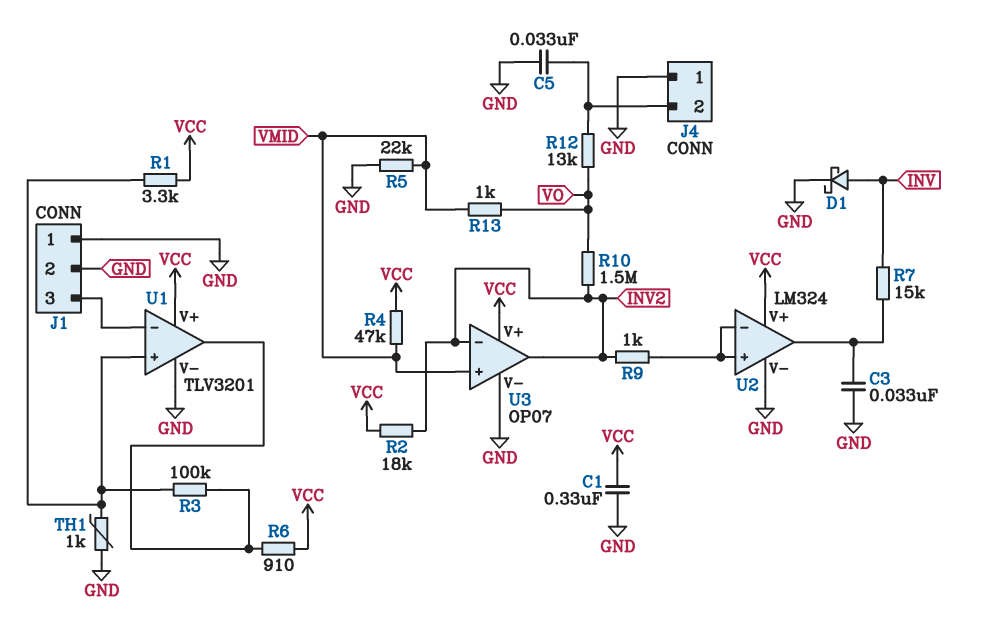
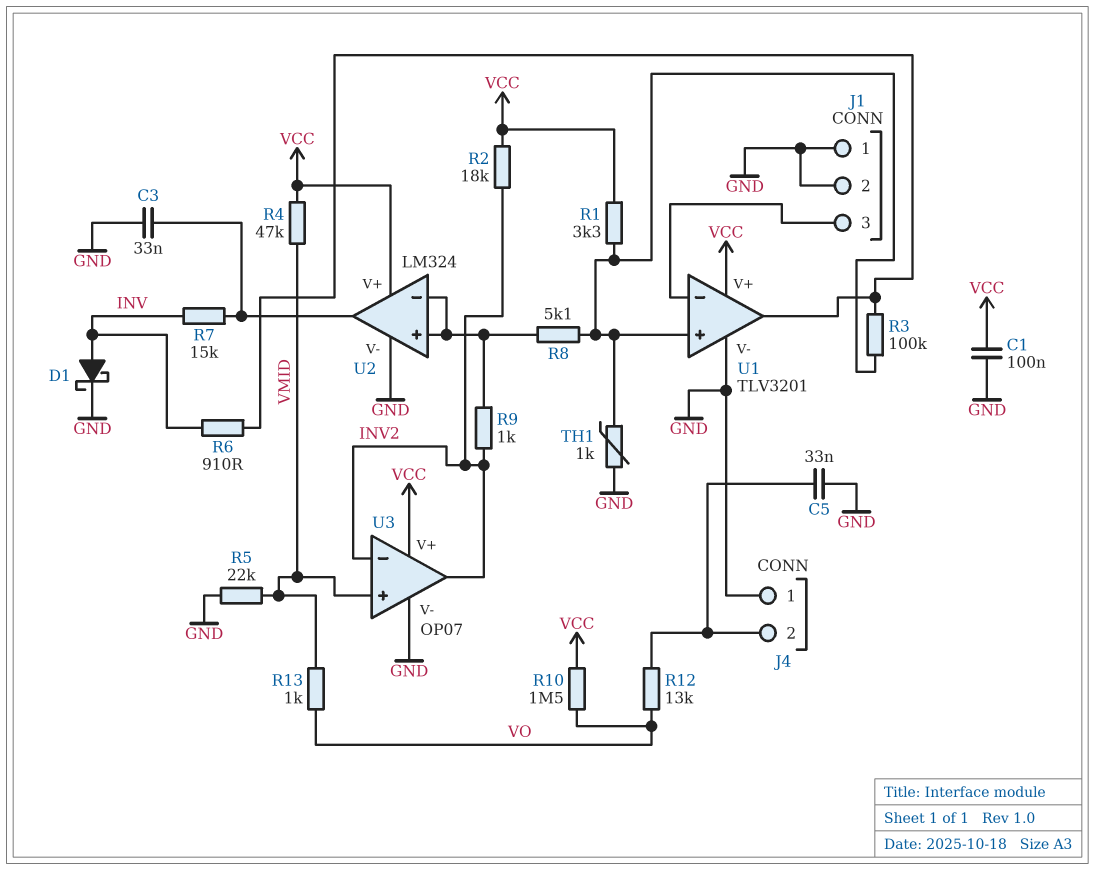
C1: 330nF (GND, VCC) -> 100nF (GND, VCC)
R6: 910 (U1/out, VCC) -> 910 (INV, U1/out)
R8: none -> 5.1k (U1/in+, U2/in+)
R10: 1.5M (INV2, VO) -> 1.5M (VCC, VO)

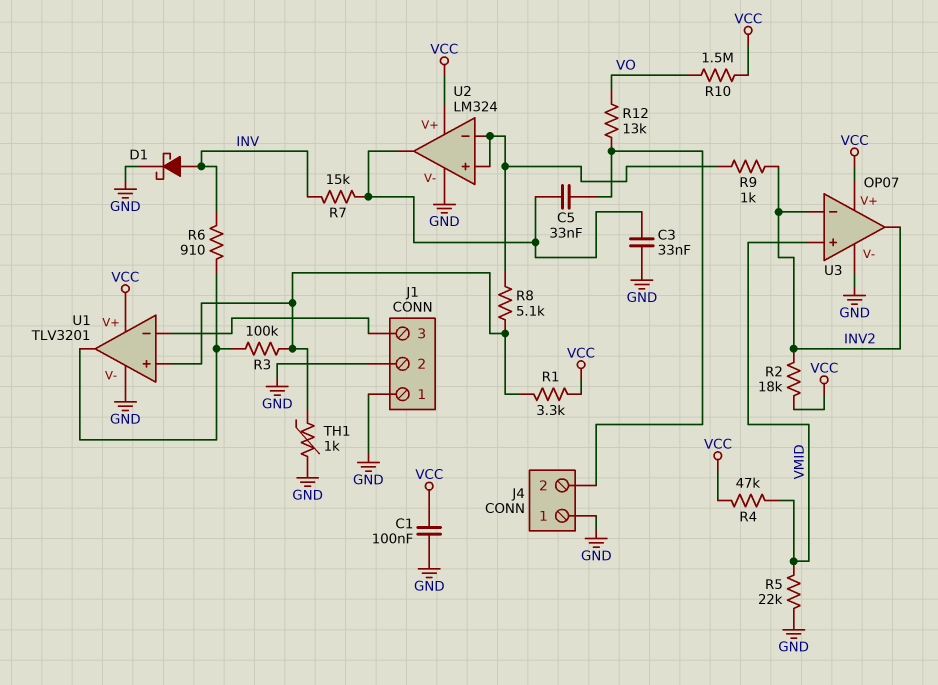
C5: 33nF (GND, J4/2) -> 33nF (J4/2, U2/out)
R13: 1k (VMID, VO) -> none

